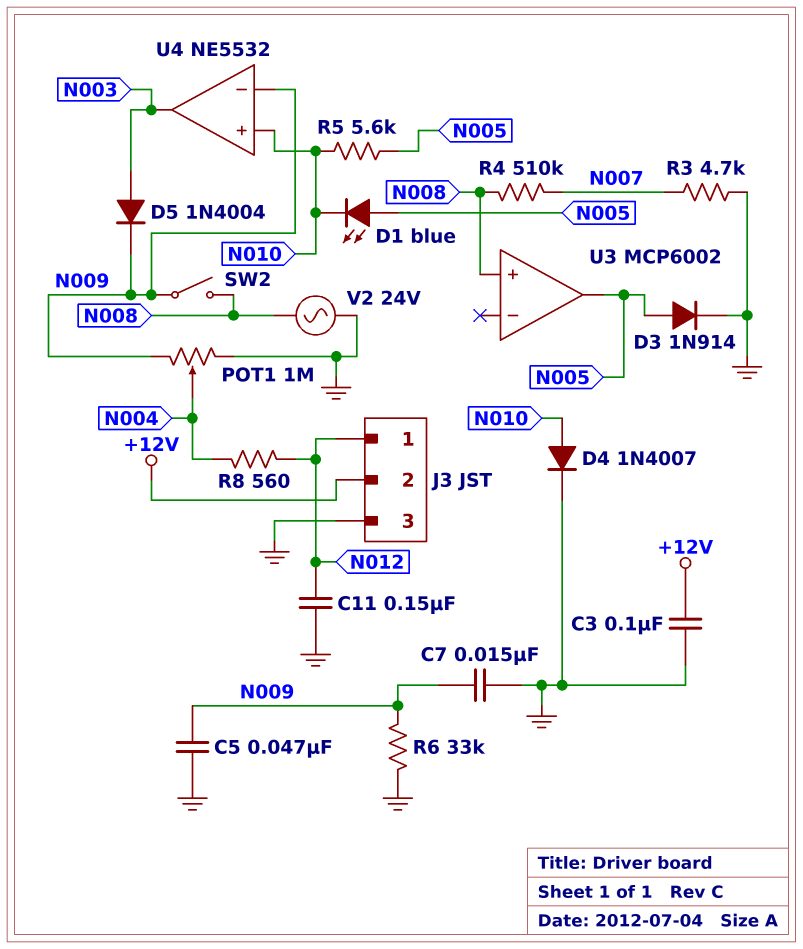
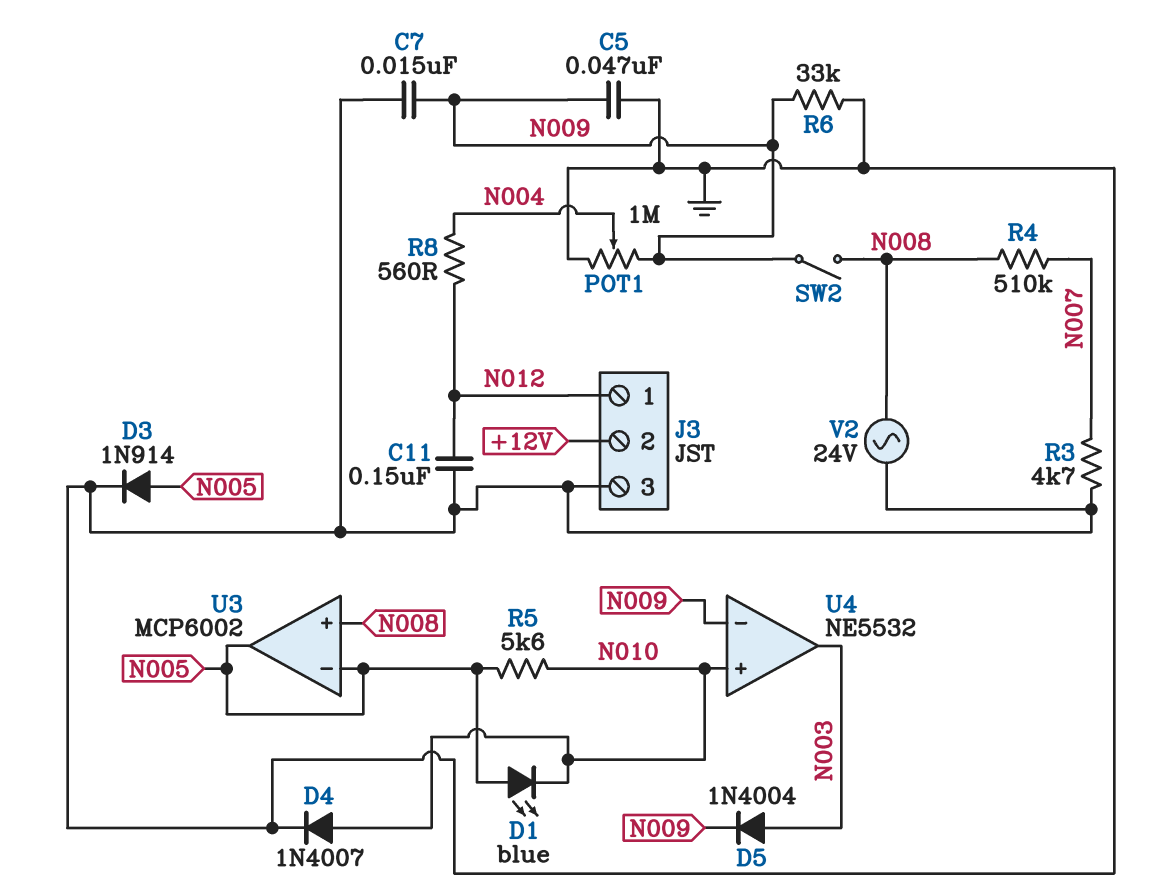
C3: 100nF (+12V, GND) -> none
U3 pin in-: none -> N005

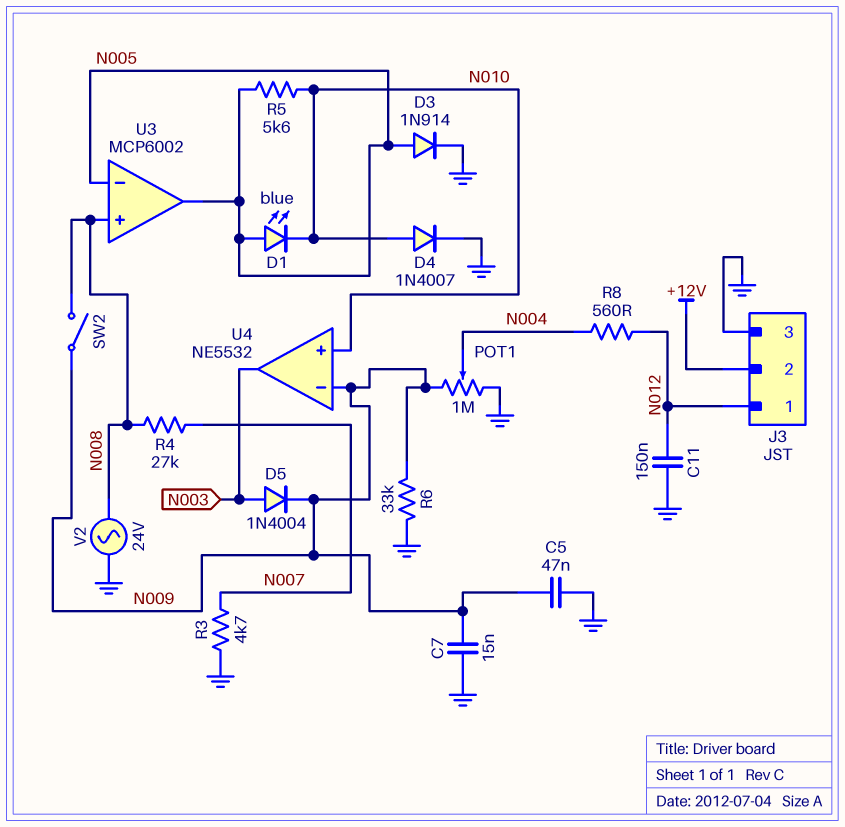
R4: 510k (N007, N008) -> 27k (N007, N008)

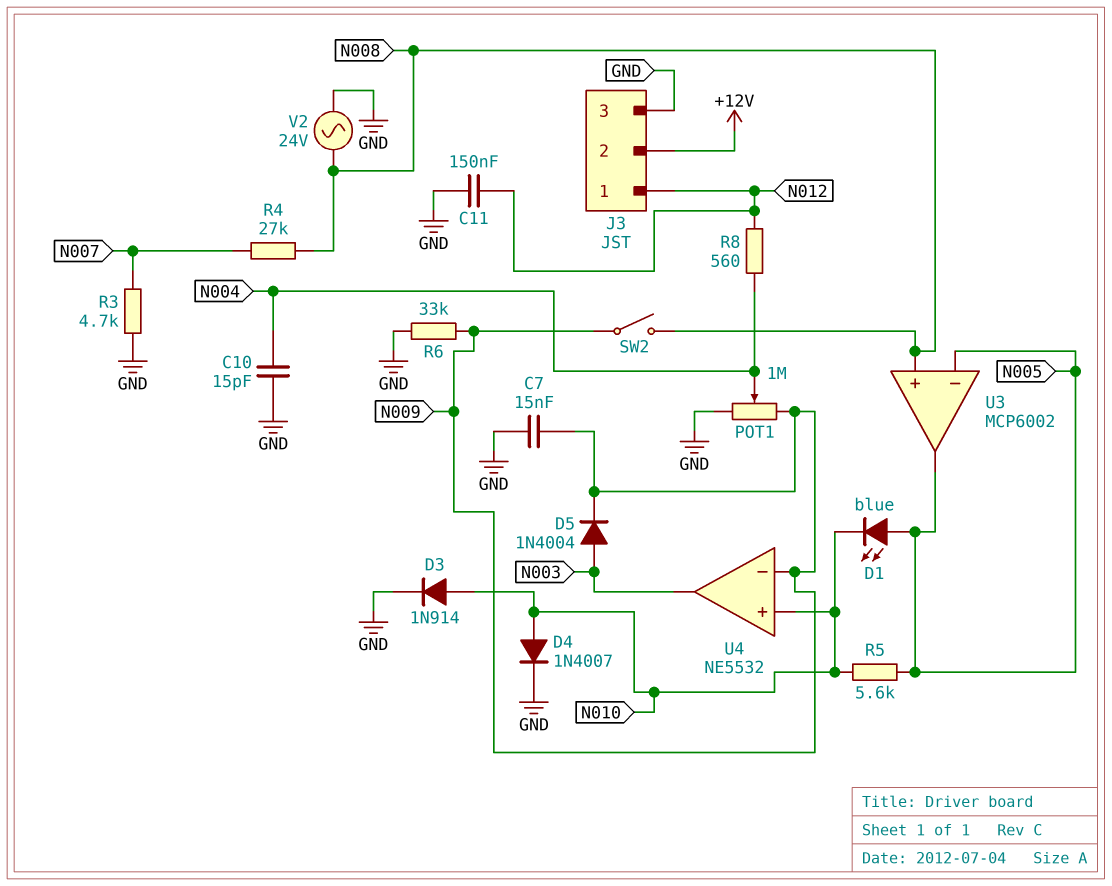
C5: 47nF (GND, N009) -> none
C10: none -> 15pF (GND, N004)
D3: diode 1N914 (A N005, K GND) -> diode 1N914 (A N010, K GND)

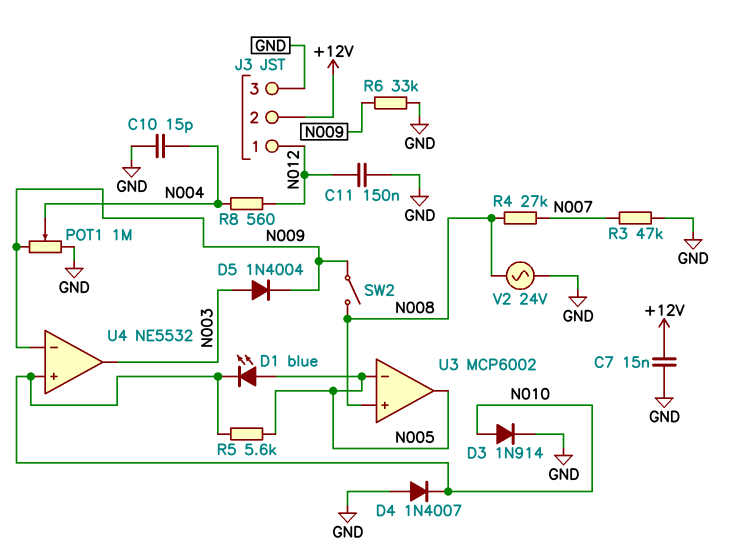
C7: 15nF (GND, N009) -> 15nF (+12V, GND)
D4: diode 1N4007 (A N010, K GND) -> diode 1N4007 (A GND, K N010)
R3: 4.7k (GND, N007) -> 47k (GND, N007)

